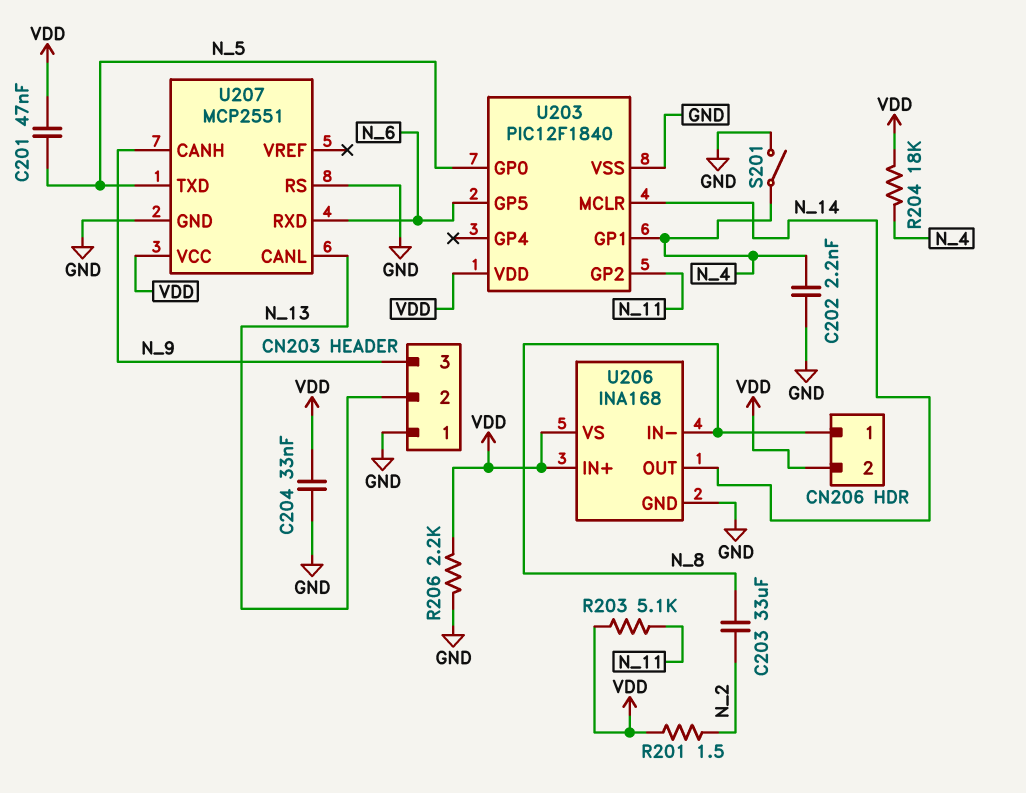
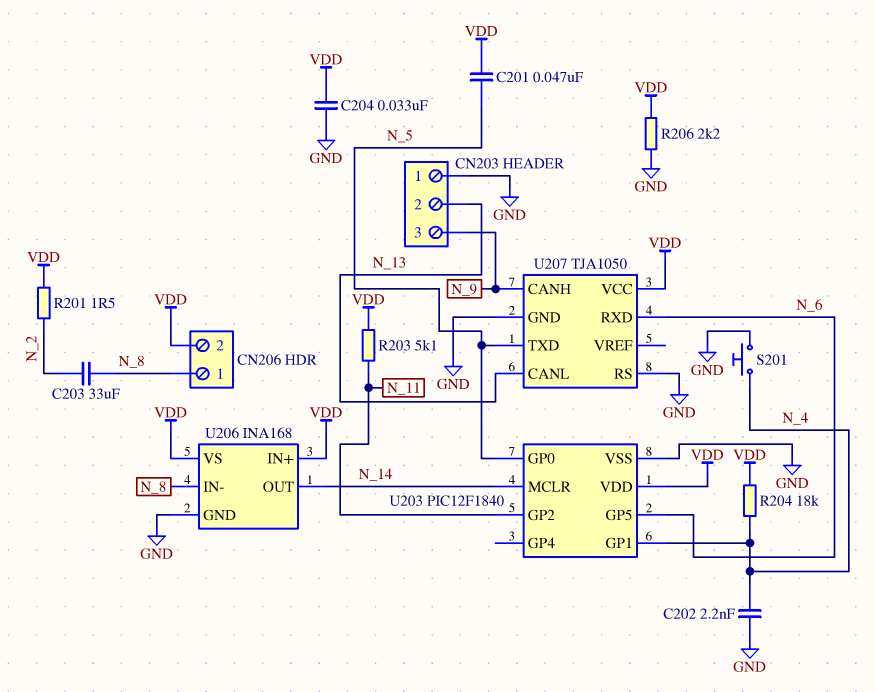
S201: switch (GND, N_4) -> button (GND, N_4)
U207: MCP2551 -> TJA1050

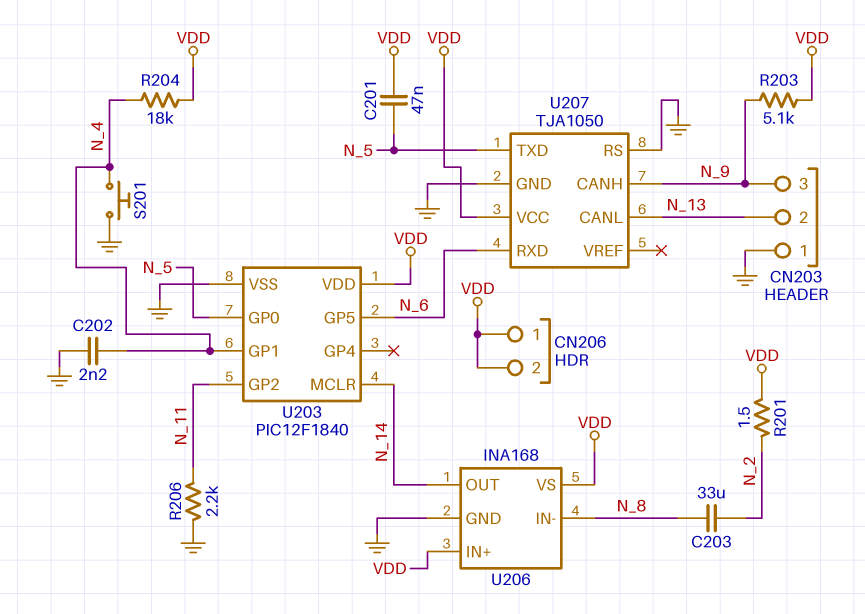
C204: 33nF (GND, VDD) -> none
CN206 pin 1: N_8 -> VDD
R203: 5.1k (N_11, VDD) -> 5.1k (N_9, VDD)
R206: 2.2k (GND, VDD) -> 2.2k (GND, N_11)

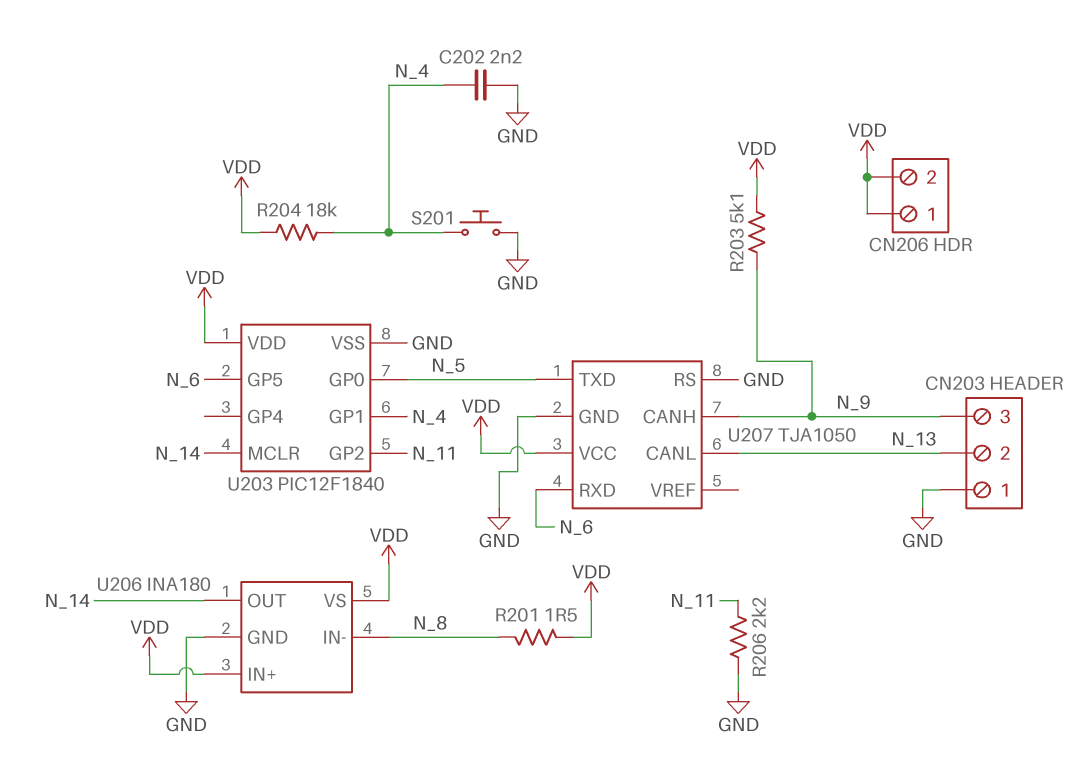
C201: 47nF (N_5, VDD) -> none
C203: 33uF (N_2, N_8) -> none
R201: 1.5 (N_2, VDD) -> 1.5 (N_8, VDD)
U206: INA168 -> INA180

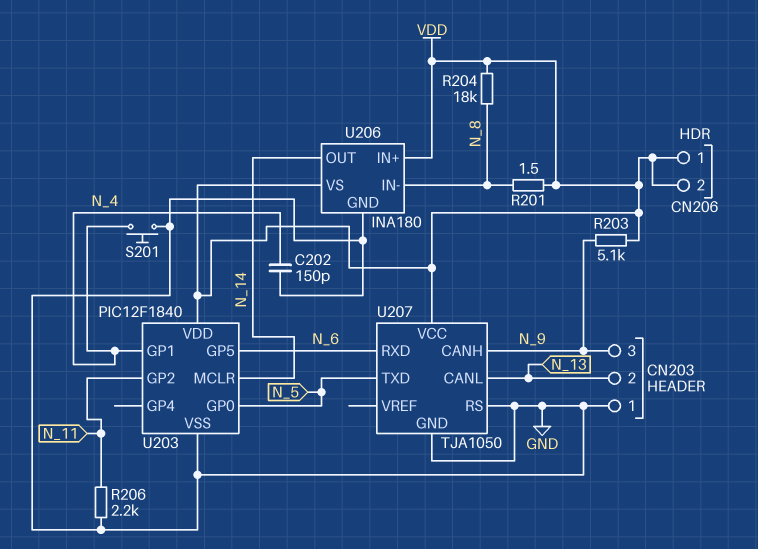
C202: 2.2nF (GND, N_4) -> 150pF (GND, N_4)
R204: 18k (N_4, VDD) -> 18k (N_8, VDD)

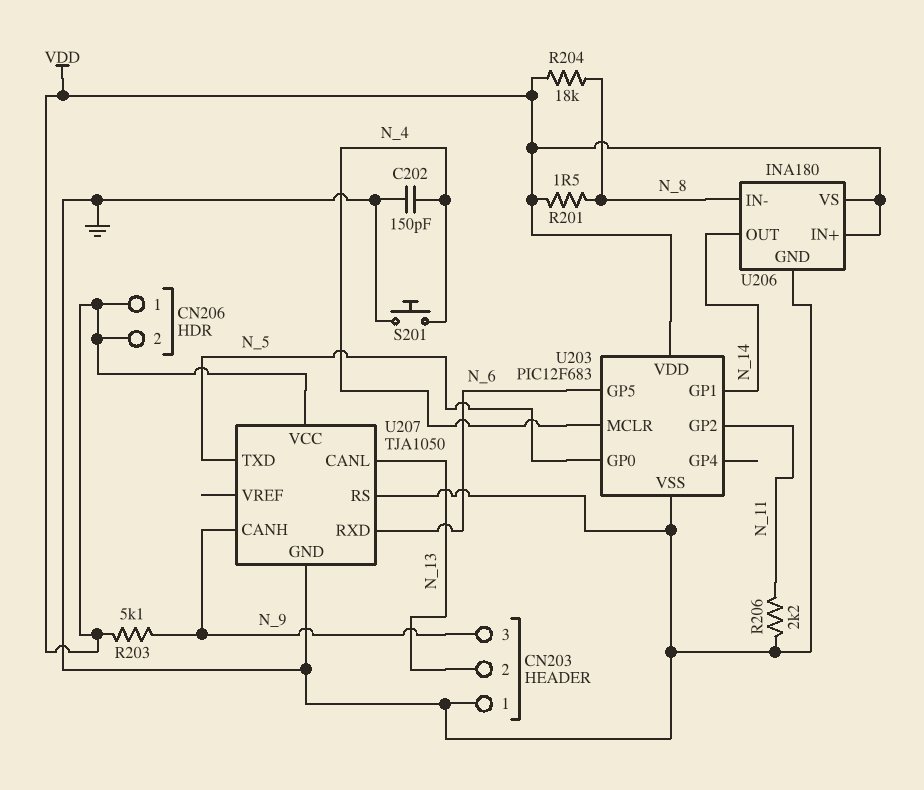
U203: PIC12F1840 -> PIC12F683
U203 pin GP1: N_4 -> N_14
U203 pin MCLR: N_14 -> N_4

